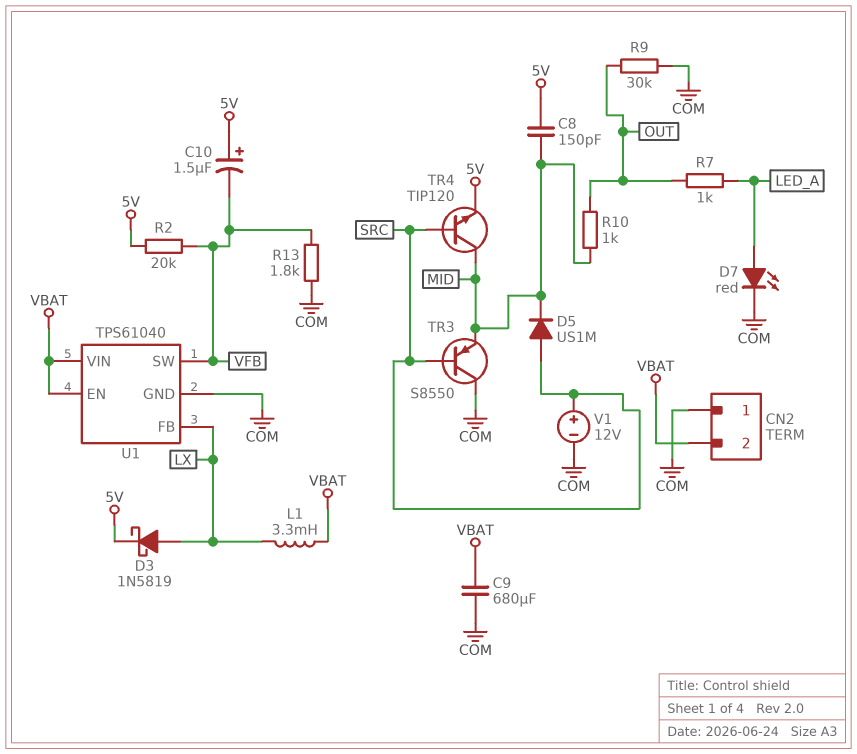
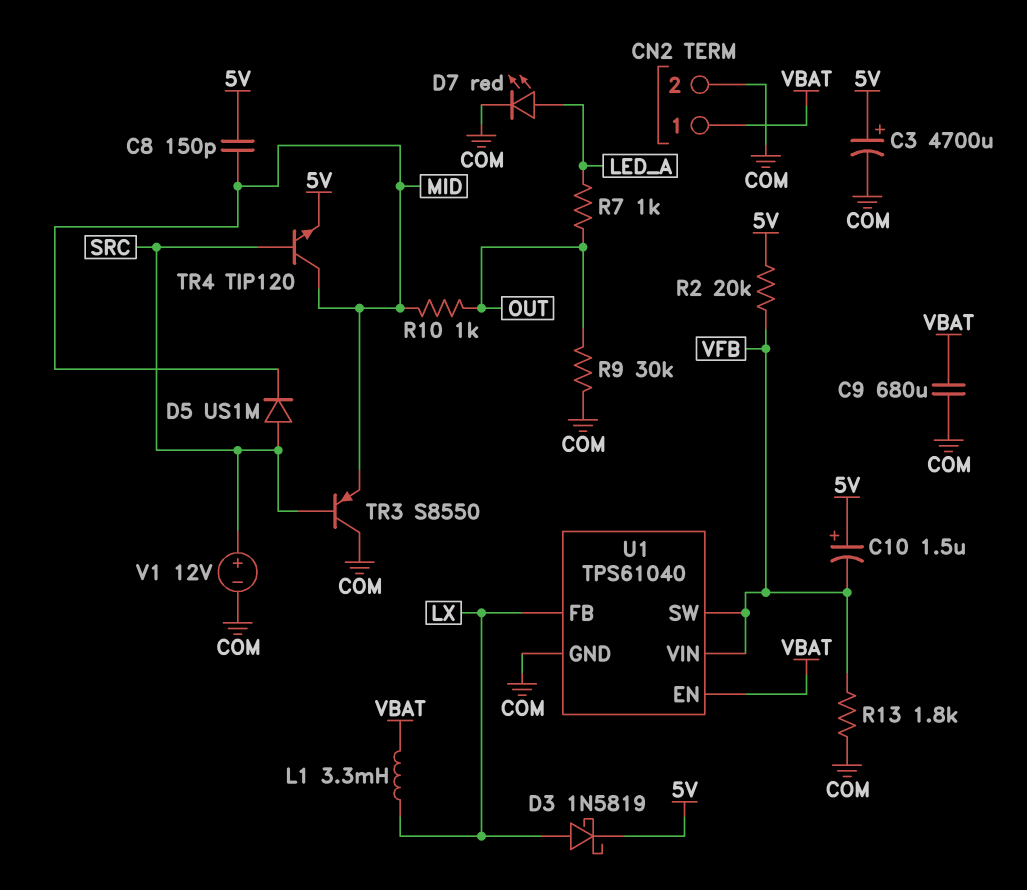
C3: none -> 4700uF (plus 5V, minus COM)
CN2 pin 1: COM -> VBAT
CN2 pin 2: VBAT -> COM
U1 pin VIN: VBAT -> VFB

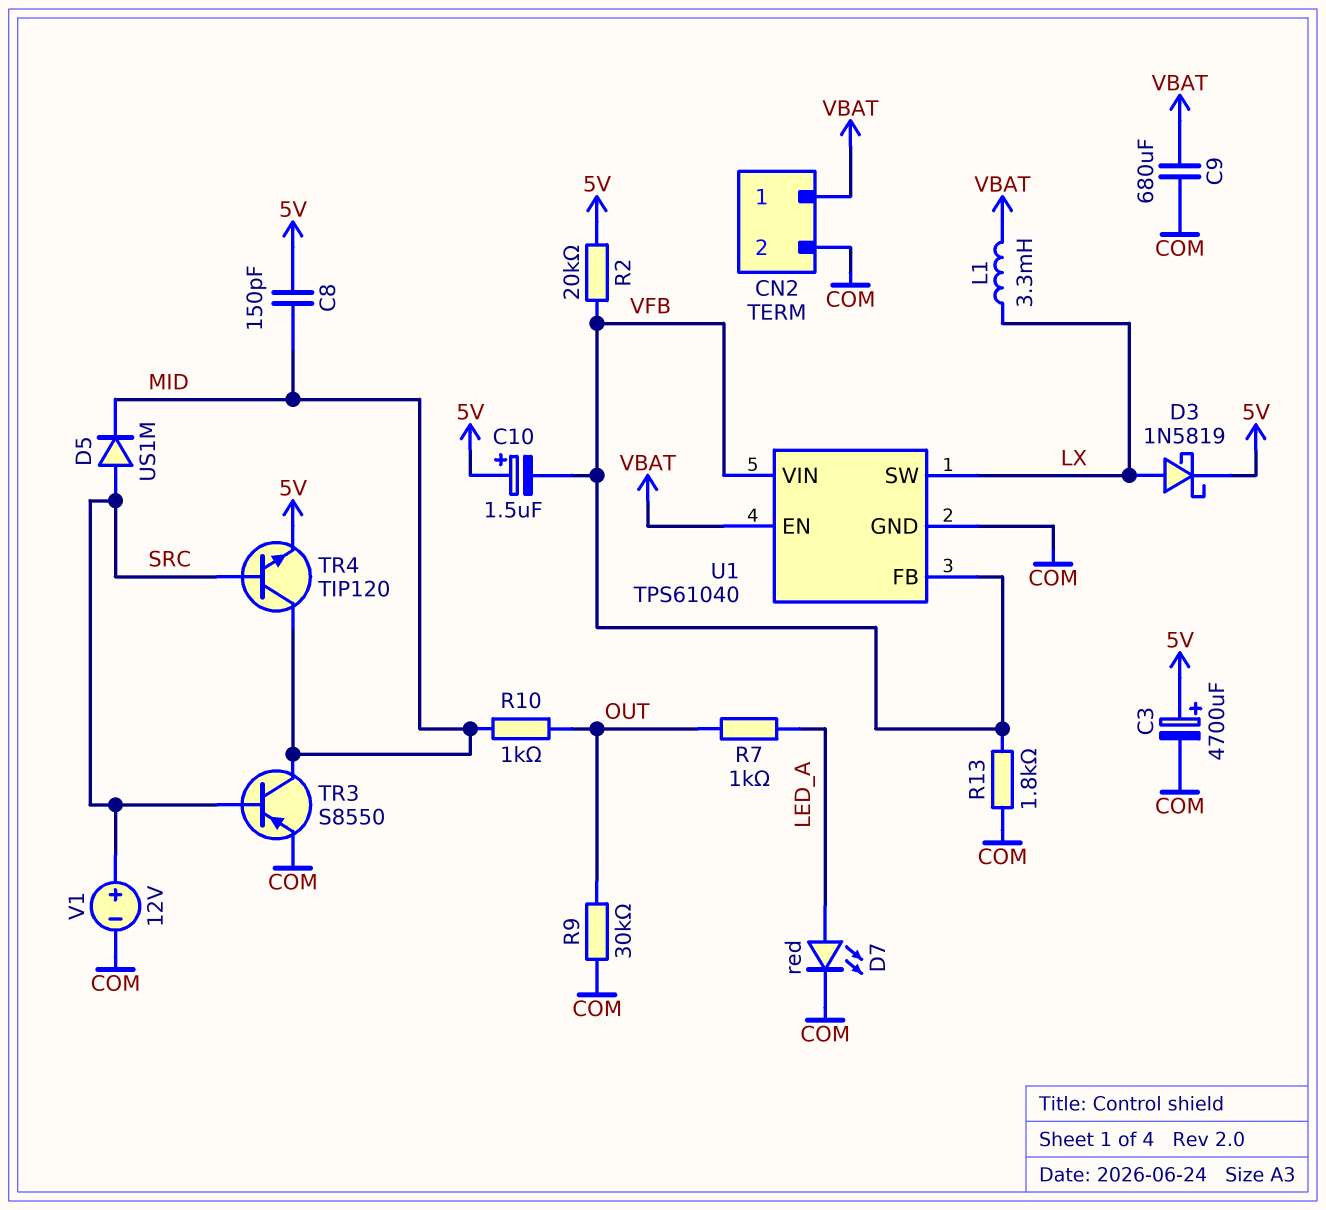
TR3: PNP S8550 (B SRC, C COM, E MID) -> PNP S8550 (B SRC, C MID, E COM)
U1 pin FB: LX -> VFB
U1 pin SW: VFB -> LX

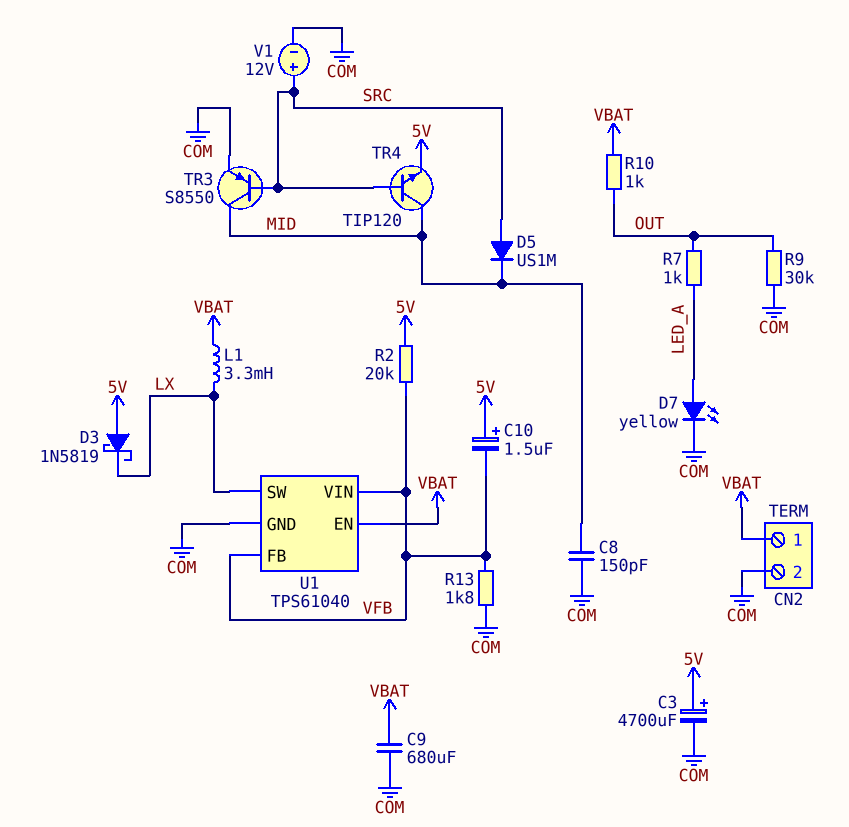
C8: 150pF (5V, MID) -> 150pF (COM, MID)
D3: schottky 1N5819 (A LX, K 5V) -> schottky 1N5819 (A 5V, K LX)
D7: LED red (A LED_A, K COM) -> LED yellow (A LED_A, K COM)
R10: 1k (MID, OUT) -> 1k (OUT, VBAT)

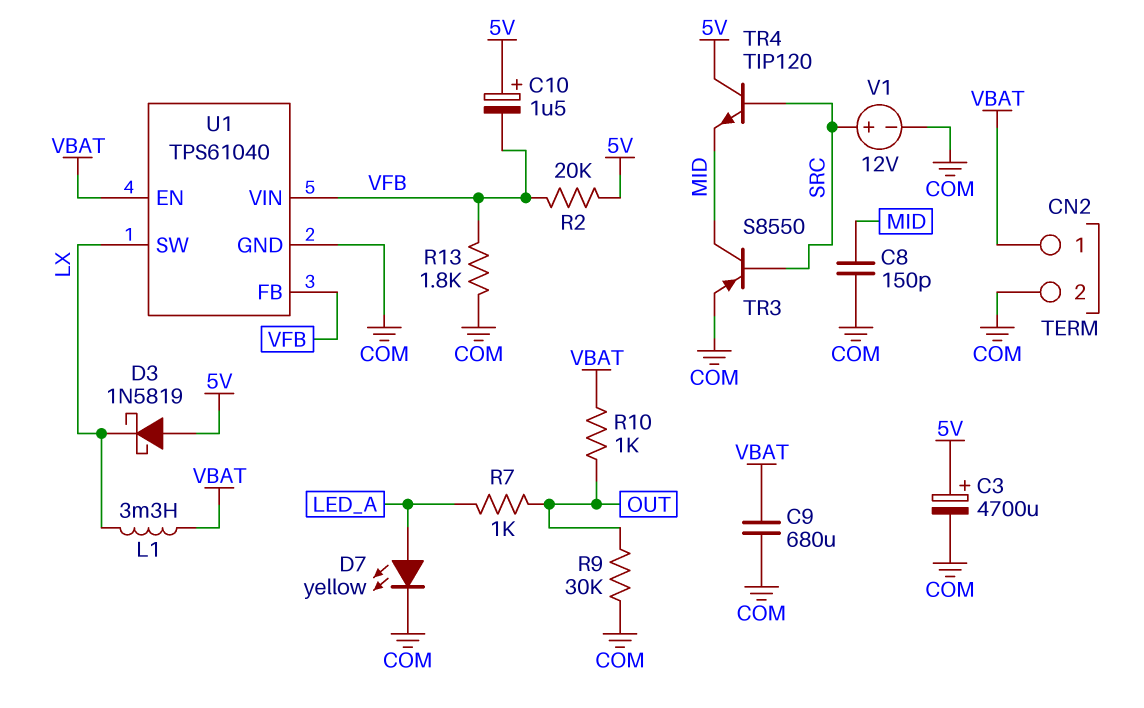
D5: diode US1M (A SRC, K MID) -> none
TR4: NPN TIP120 (B SRC, C MID, E 5V) -> NPN TIP120 (B SRC, C 5V, E MID)

